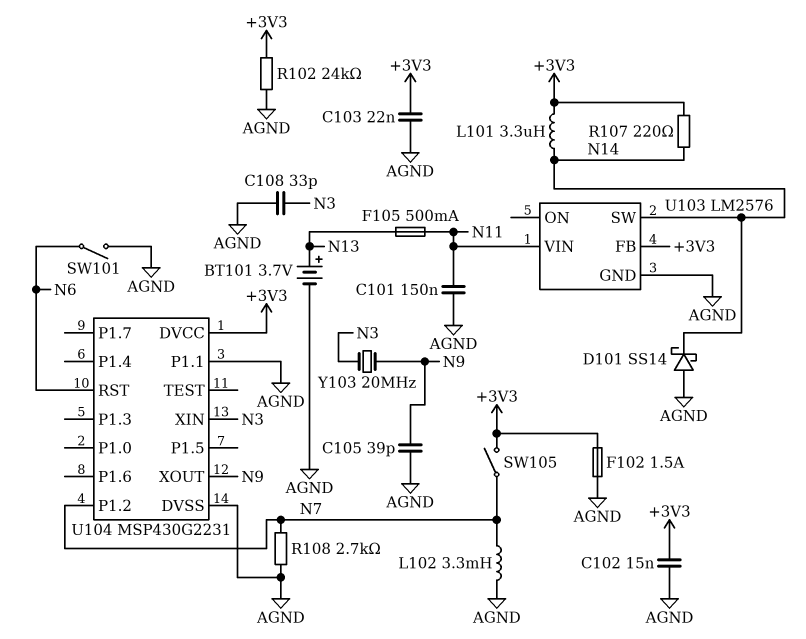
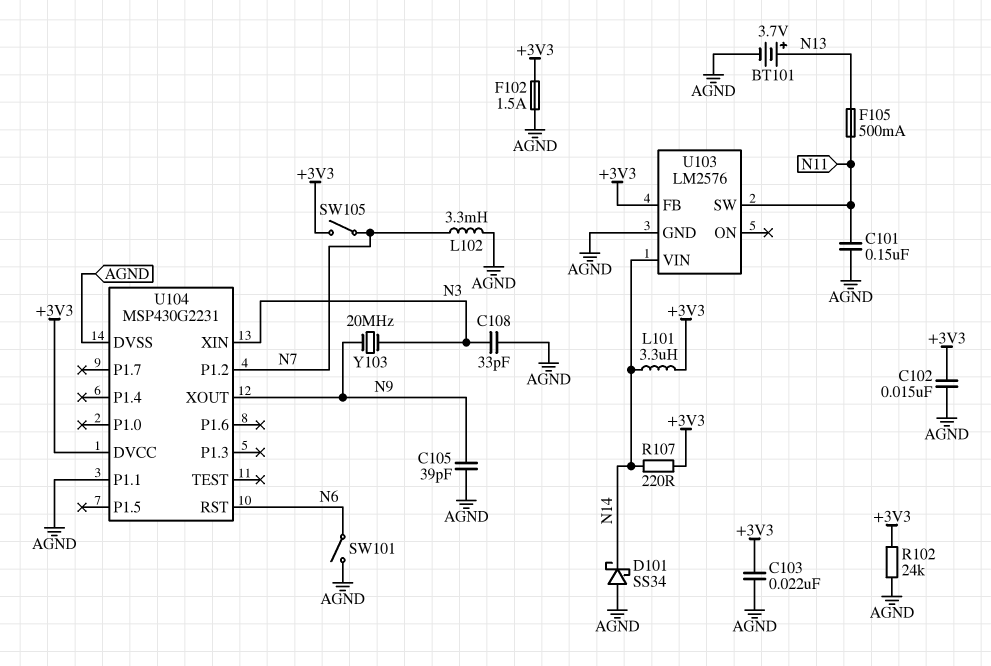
D101: schottky SS14 (A AGND, K N14) -> schottky SS34 (A AGND, K N14)
R108: 2.7k (AGND, N7) -> none
U103 pin SW: N14 -> N11
U103 pin VIN: N11 -> N14

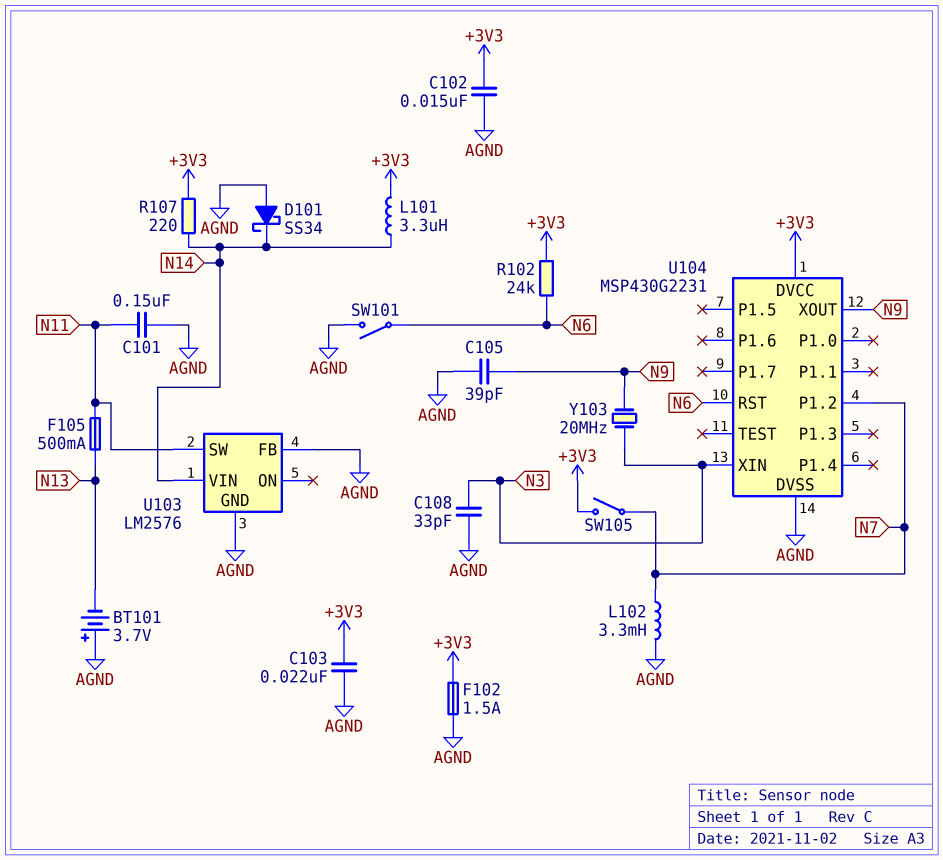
BT101: 3.7V (plus N13, minus AGND) -> 3.7V (plus AGND, minus N13)
R102: 24k (+3V3, AGND) -> 24k (+3V3, N6)
U103 pin FB: +3V3 -> AGND
U104 pin P1.1: AGND -> none

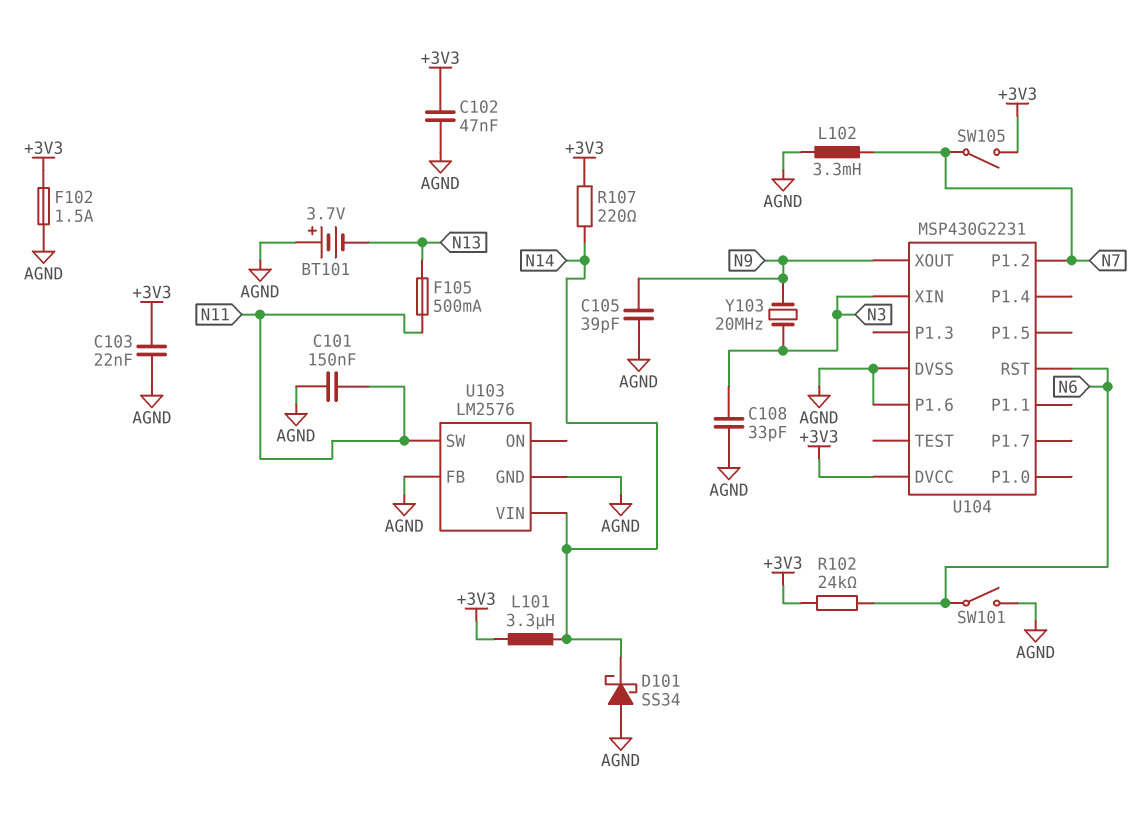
C102: 15nF (+3V3, AGND) -> 47nF (+3V3, AGND)
U104 pin P1.6: none -> AGND

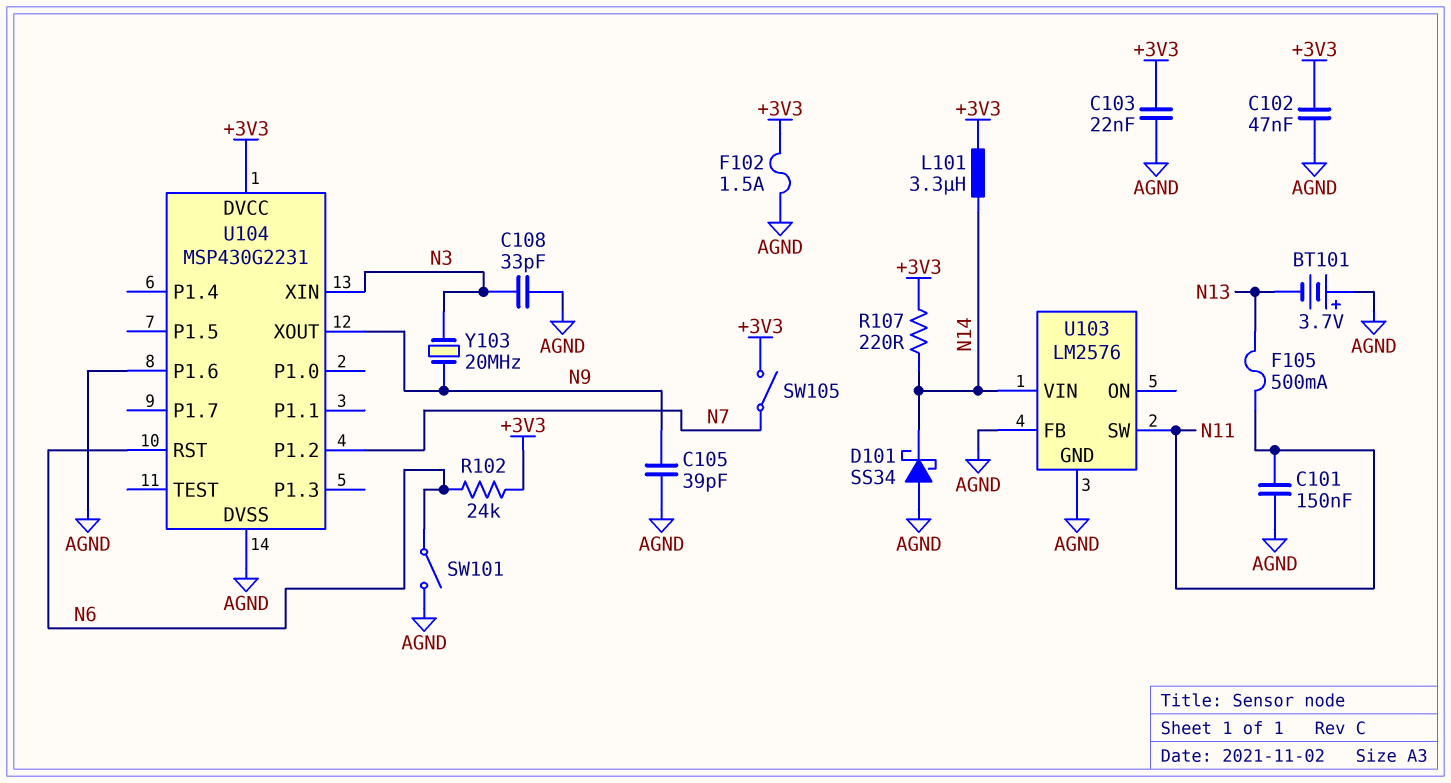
L102: 3.3mH (AGND, N7) -> none

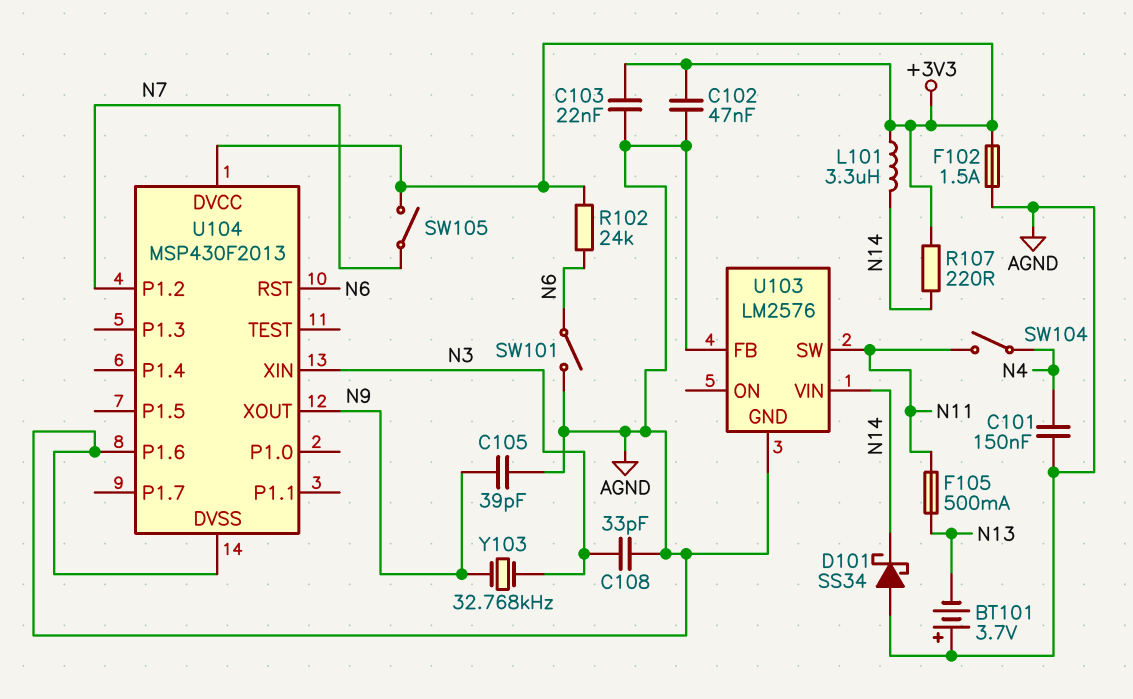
C101: 150nF (AGND, N11) -> 150nF (AGND, N4)
SW104: none -> switch (N4, N11)
U104: MSP430G2231 -> MSP430F2013
Y103: 20MHz (N3, N9) -> 32.768kHz (N3, N9)

